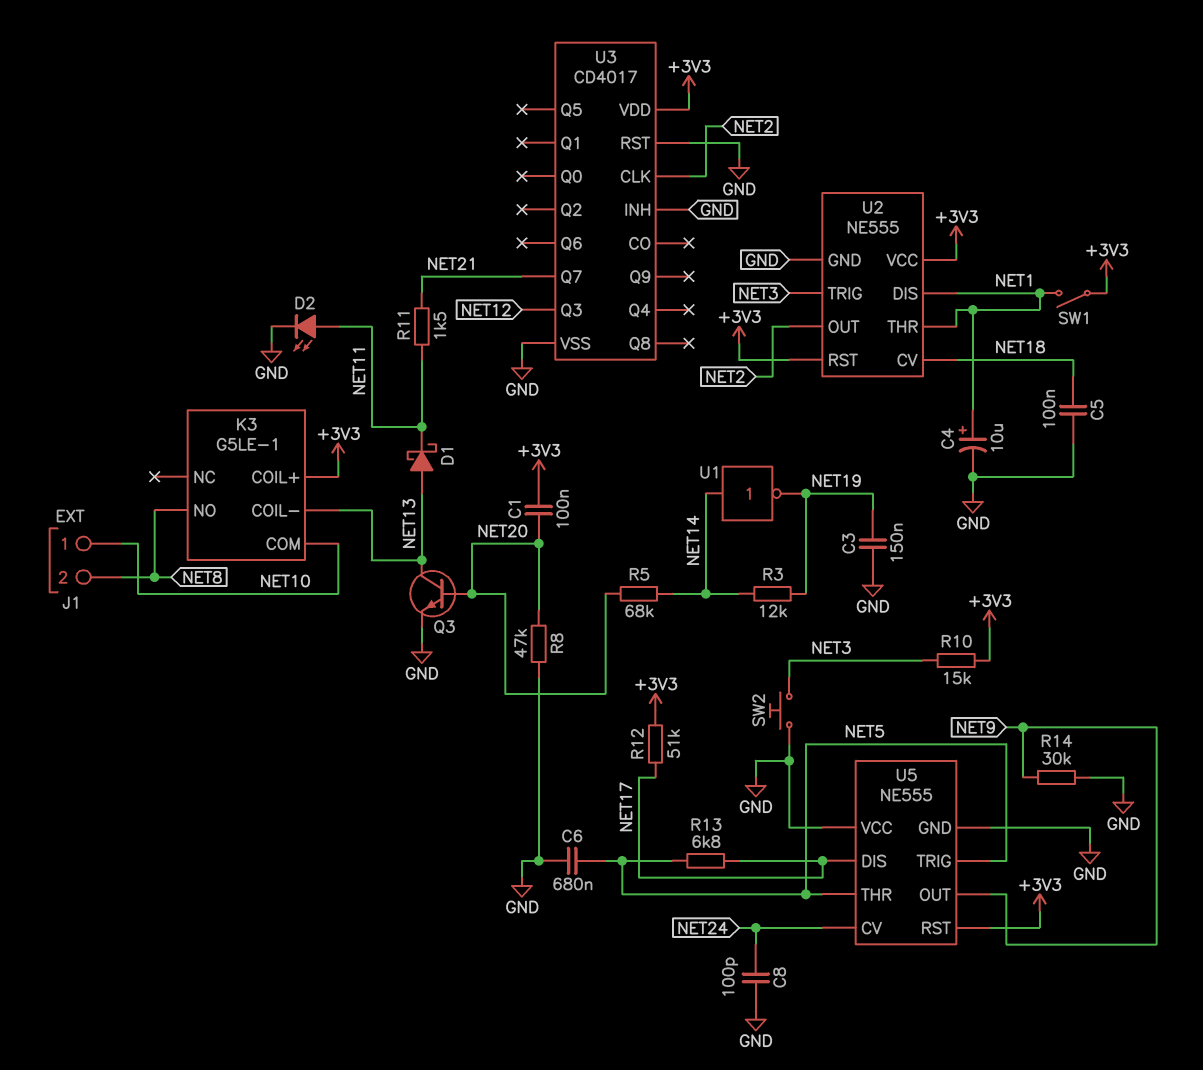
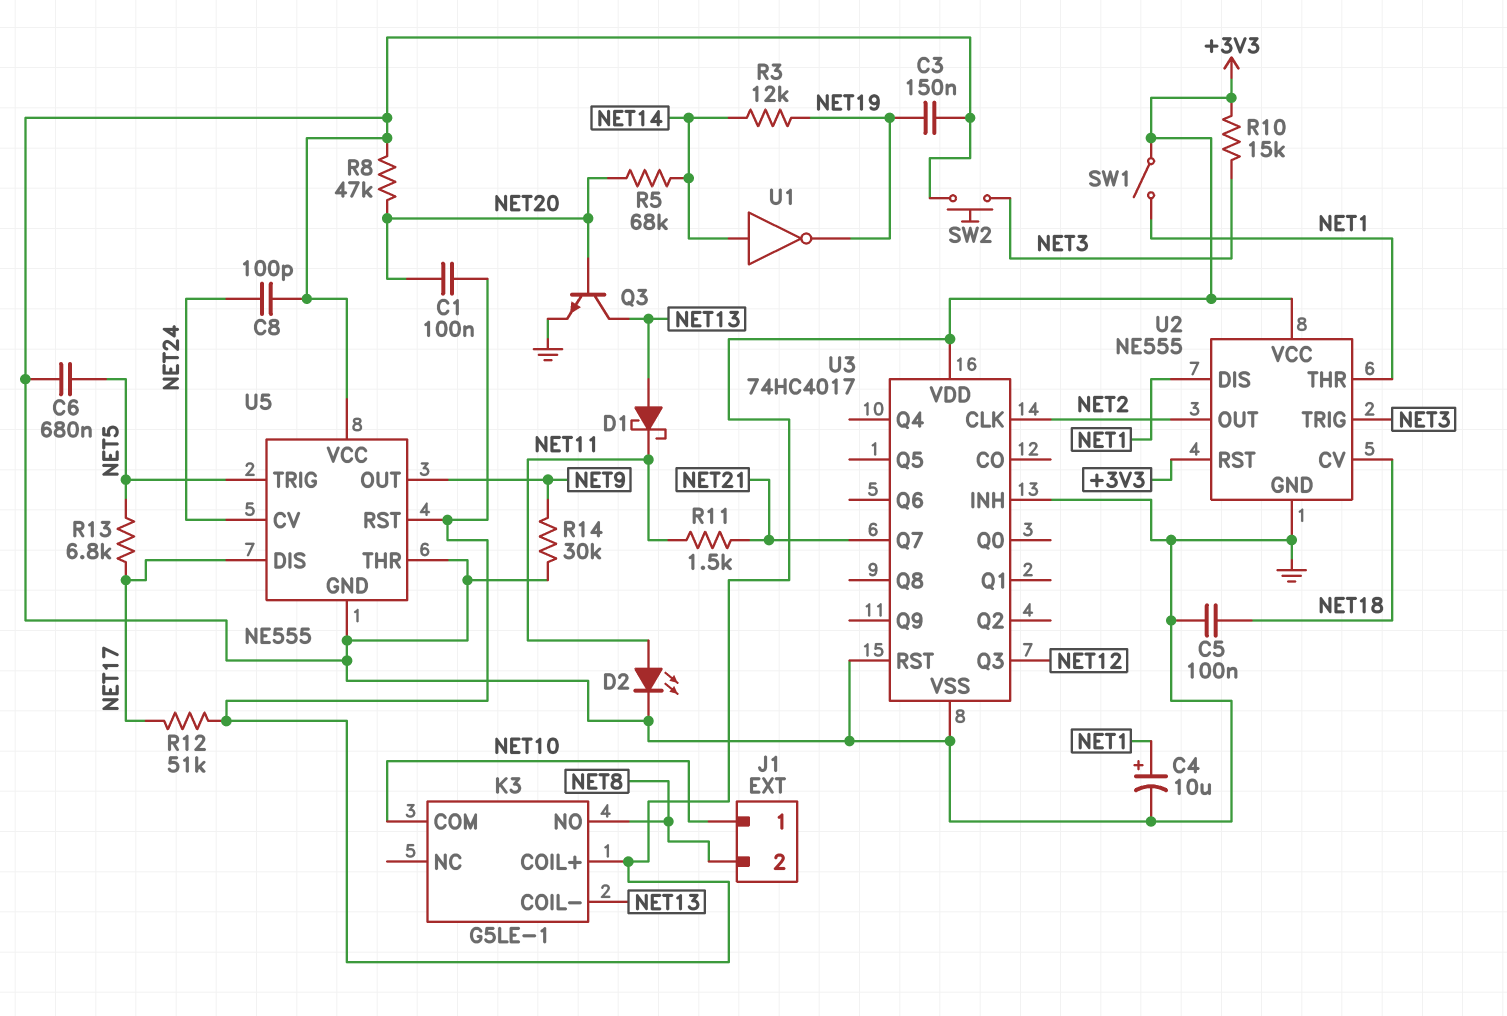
U3: CD4017 -> 74HC4017
U5 pin THR: NET5 -> GND

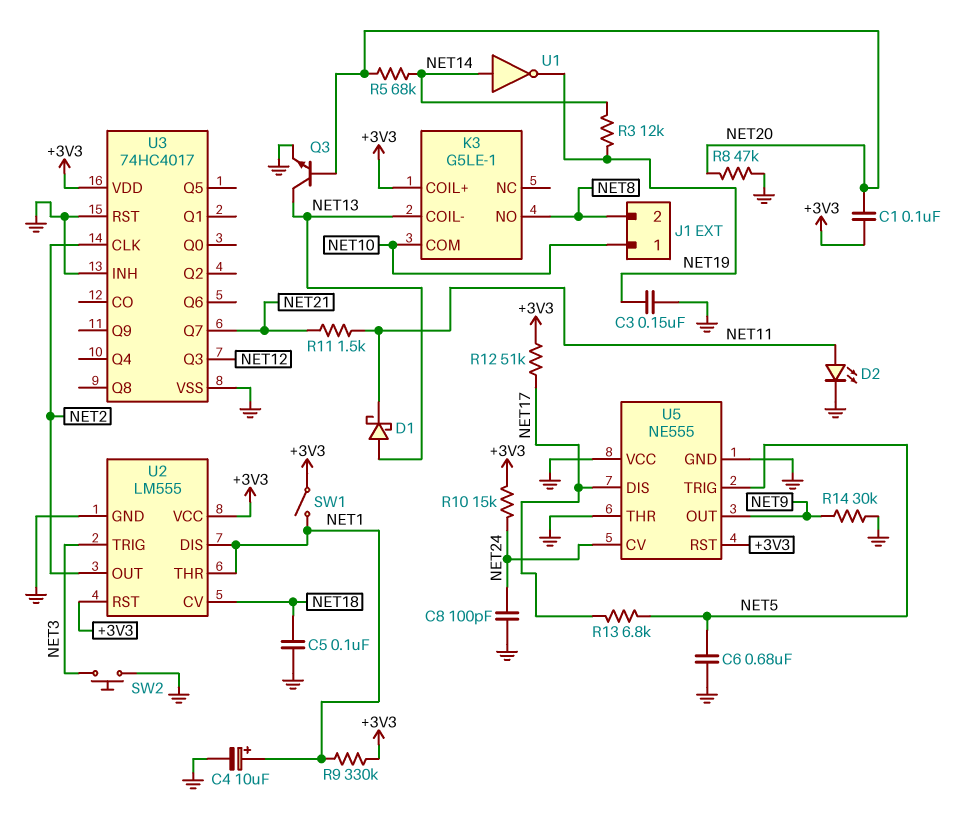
R9: none -> 330k (+3V3, NET1)
R10: 15k (+3V3, NET3) -> 15k (+3V3, NET24)
U2: NE555 -> LM555

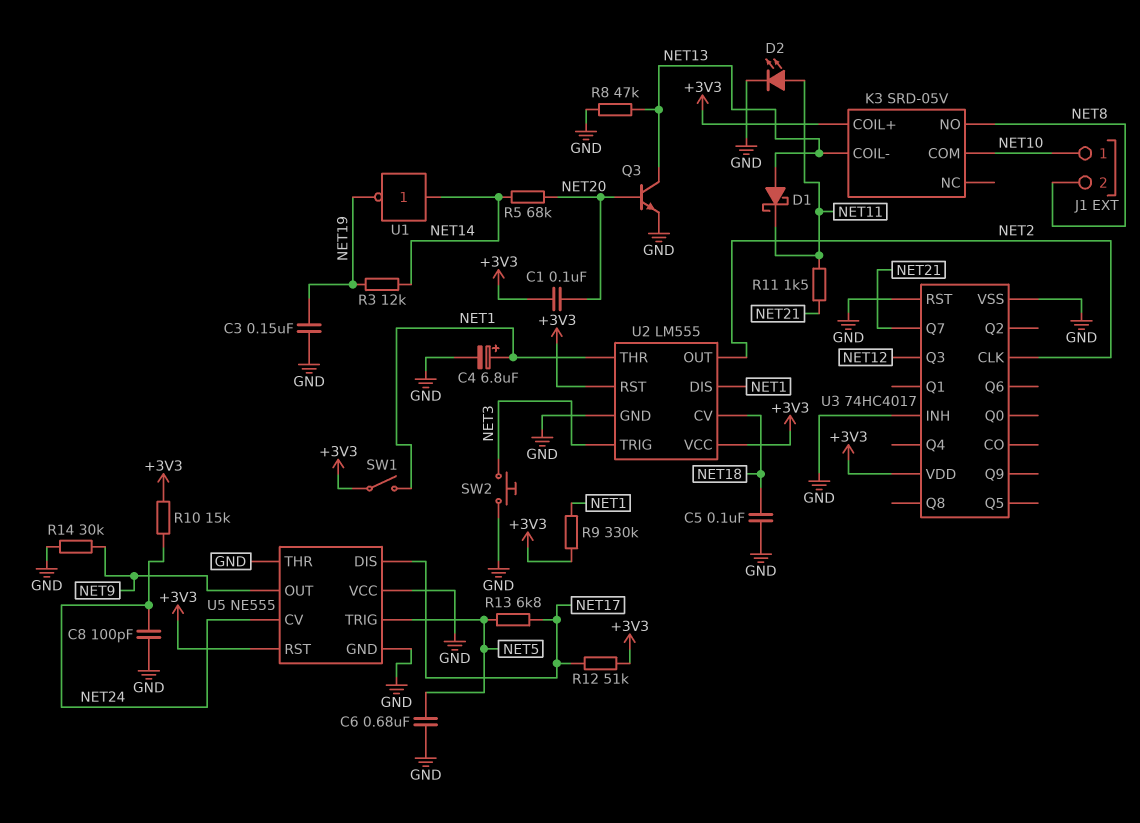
C4: 10uF (plus NET1, minus GND) -> 6.8uF (plus NET1, minus GND)
K3: G5LE-1 -> SRD-05V
R8: 47k (GND, NET20) -> 47k (GND, NET13)

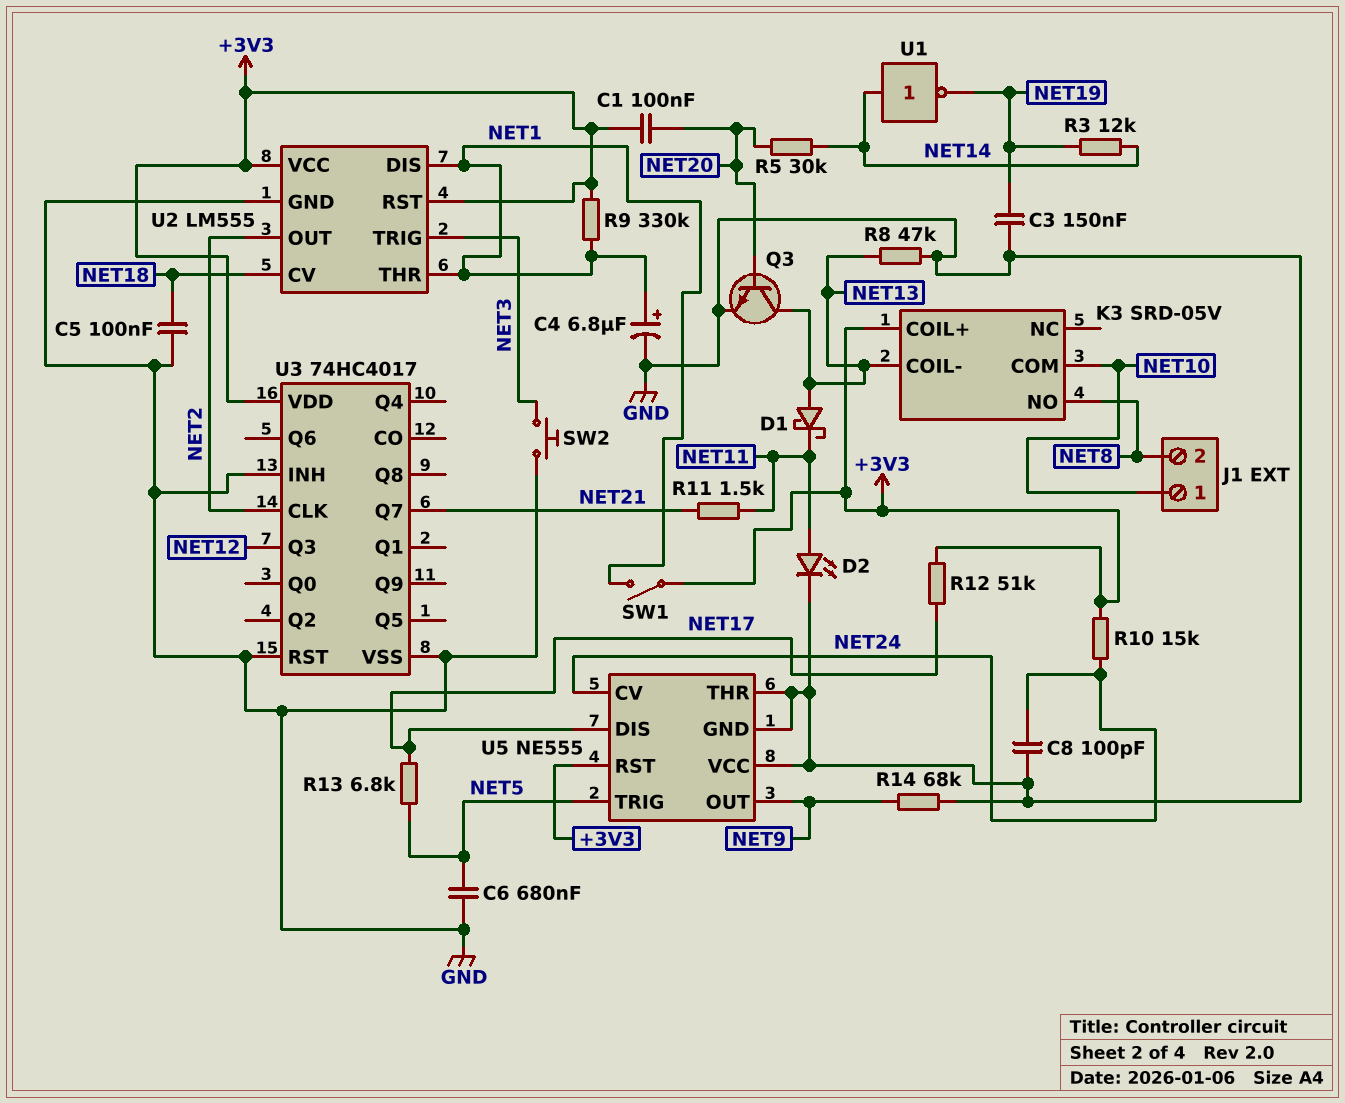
R5: 68k (NET14, NET20) -> 30k (NET14, NET20)
R14: 30k (GND, NET9) -> 68k (GND, NET9)

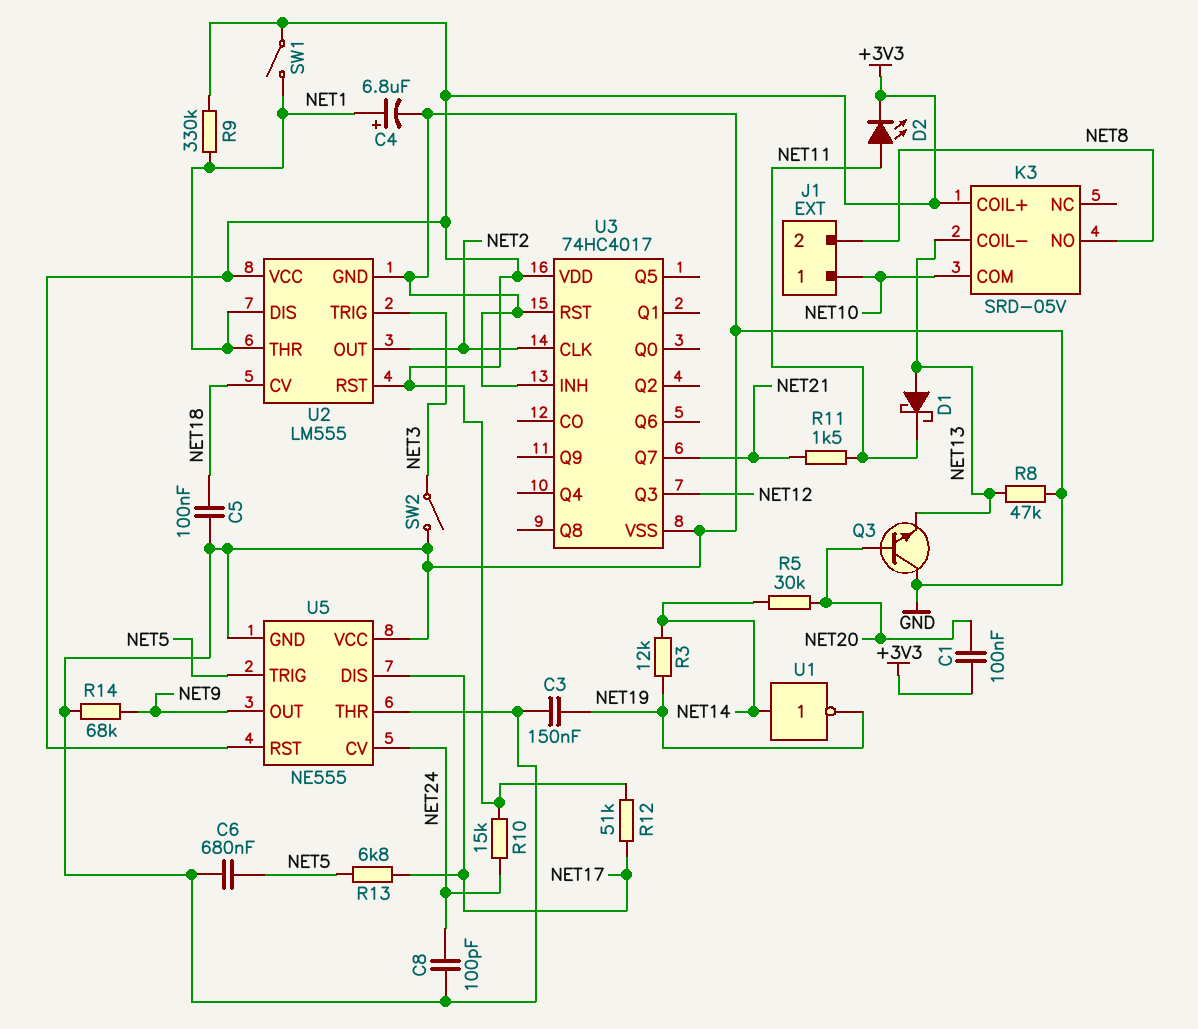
D2: LED (A NET11, K GND) -> LED (A NET11, K +3V3)
Q3: NPN (B NET20, C NET13, E GND) -> NPN (B NET20, C GND, E NET13)
SW2: button (GND, NET3) -> switch (GND, NET3)

